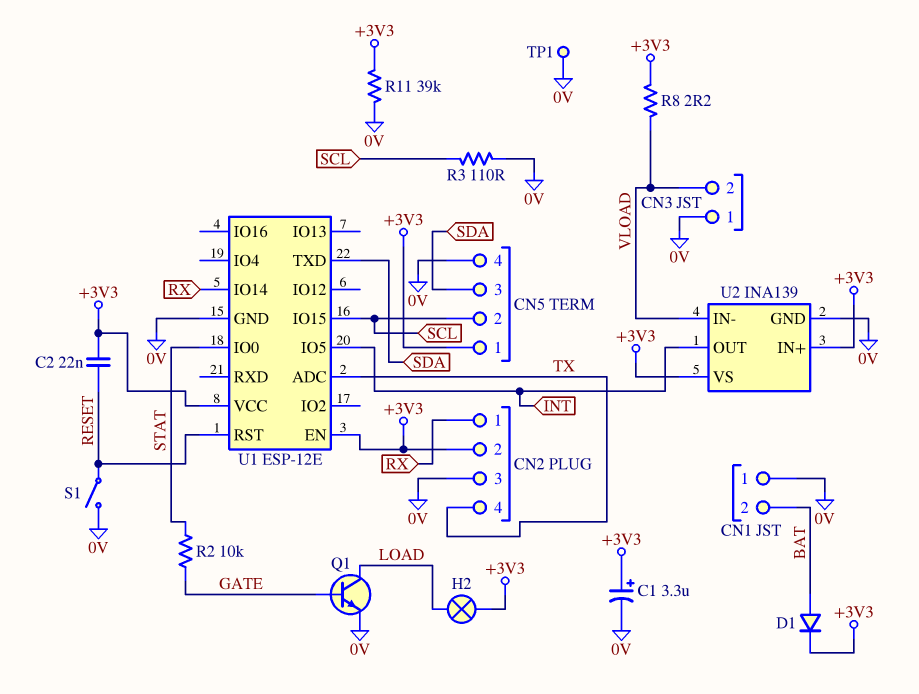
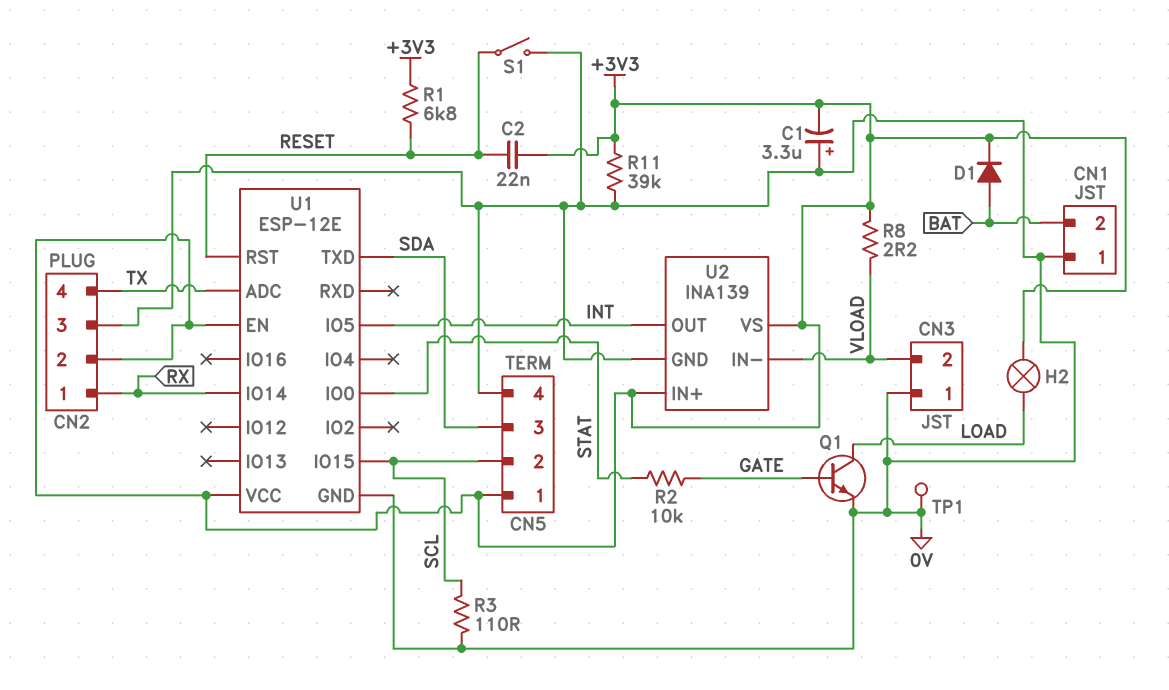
C1: 3.3uF (plus +3V3, minus 0V) -> 3.3uF (plus 0V, minus +3V3)
R1: none -> 6.8k (+3V3, RESET)

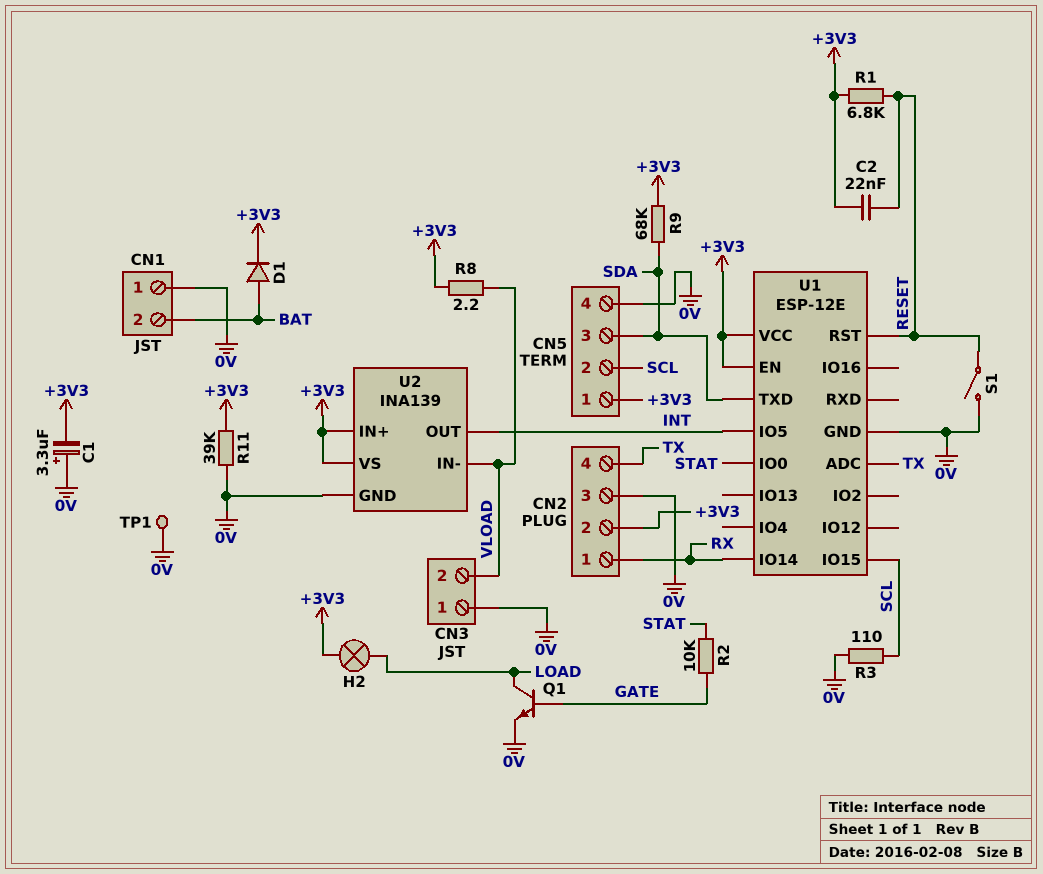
R9: none -> 68k (+3V3, SDA)

